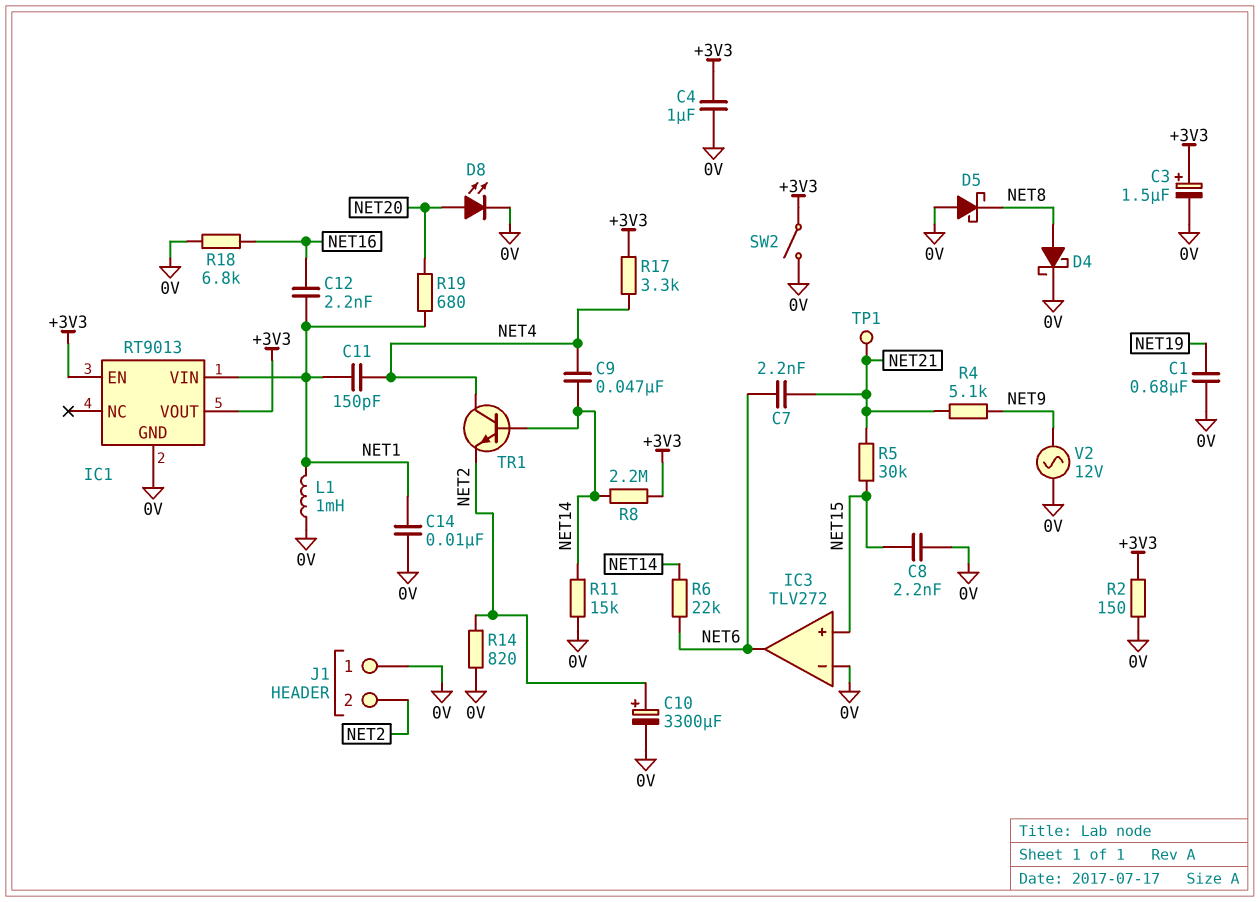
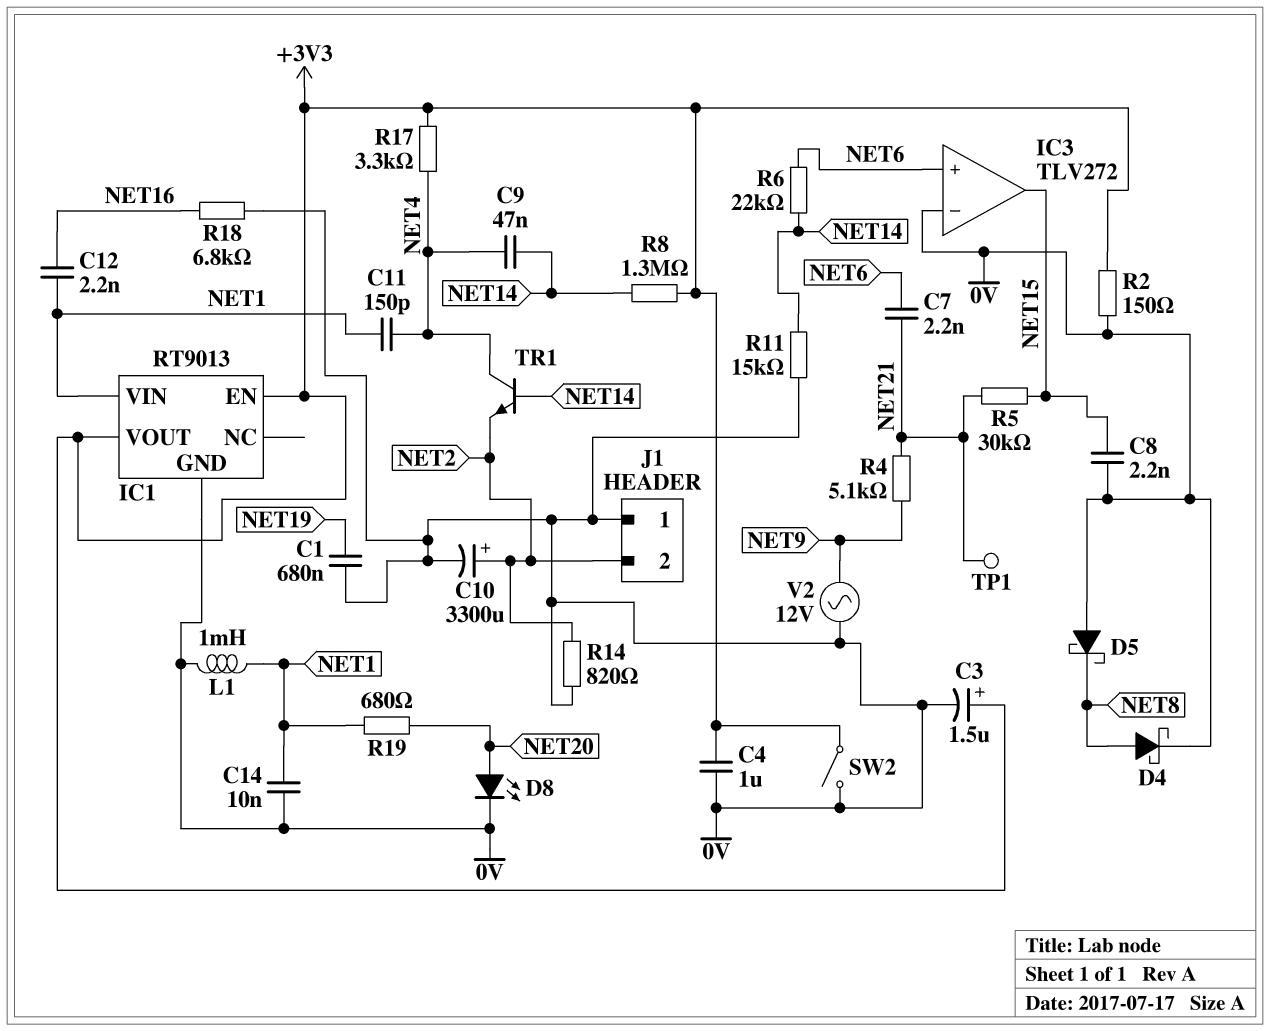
IC3 pin in+: NET15 -> NET6
IC3 pin out: NET6 -> NET15
R8: 2.2M (+3V3, NET14) -> 1.3M (+3V3, NET14)

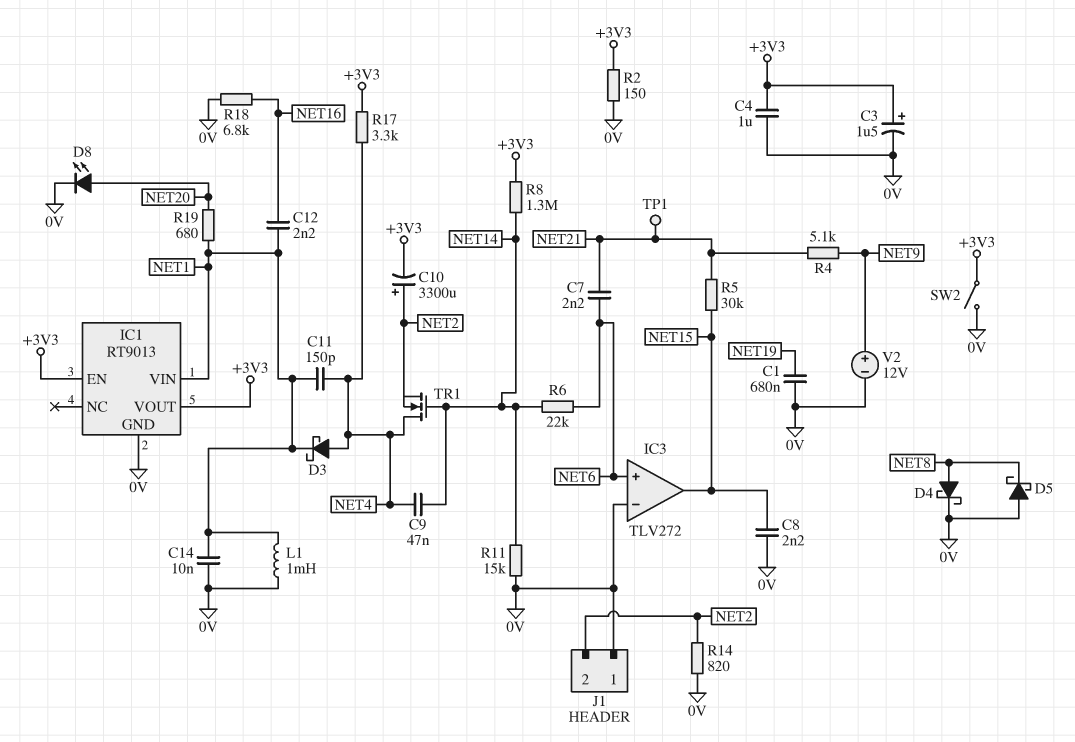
C10: 3300uF (plus NET2, minus 0V) -> 3300uF (plus NET2, minus +3V3)
D3: none -> schottky (A NET4, K NET1)
TR1: NPN (B NET14, C NET4, E NET2) -> NMOS (G NET14, D NET4, S NET2)
V2: AC 12V (0V, NET9) -> 12V (plus NET9, minus 0V)

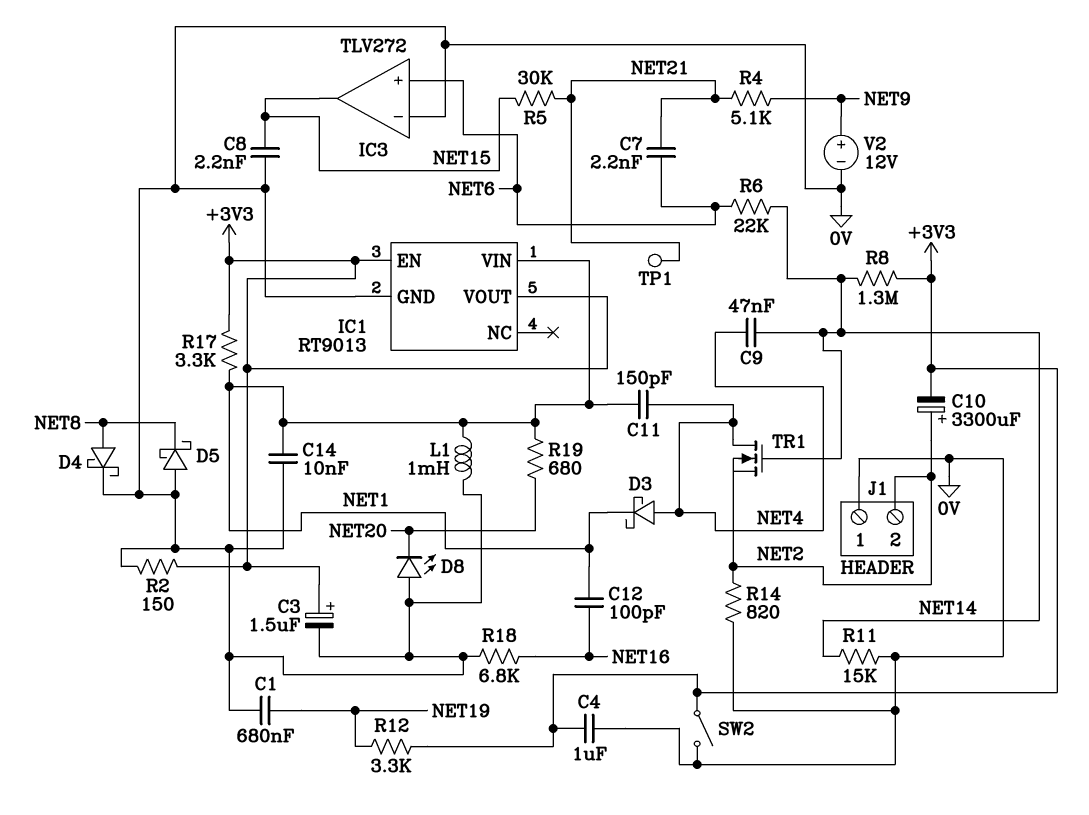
C12: 2.2nF (NET1, NET16) -> 100pF (NET1, NET16)
D8: LED (A NET20, K 0V) -> LED (A 0V, K NET20)
R12: none -> 3.3k (+3V3, NET19)
R17: 3.3k (+3V3, NET4) -> 3.3k (+3V3, NET1)

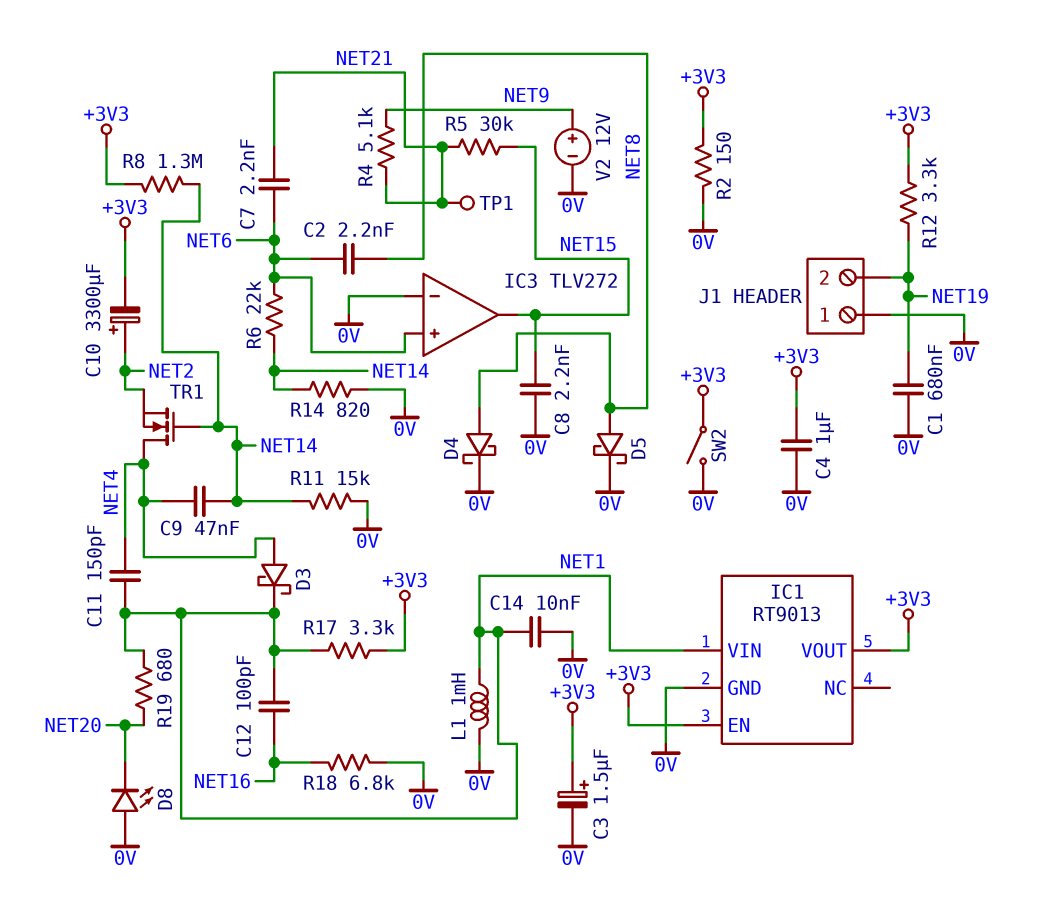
C2: none -> 2.2nF (NET6, NET8)
D5: schottky (A 0V, K NET8) -> schottky (A NET8, K 0V)
J1 pin 2: NET2 -> NET19
R14: 820 (0V, NET2) -> 820 (0V, NET14)

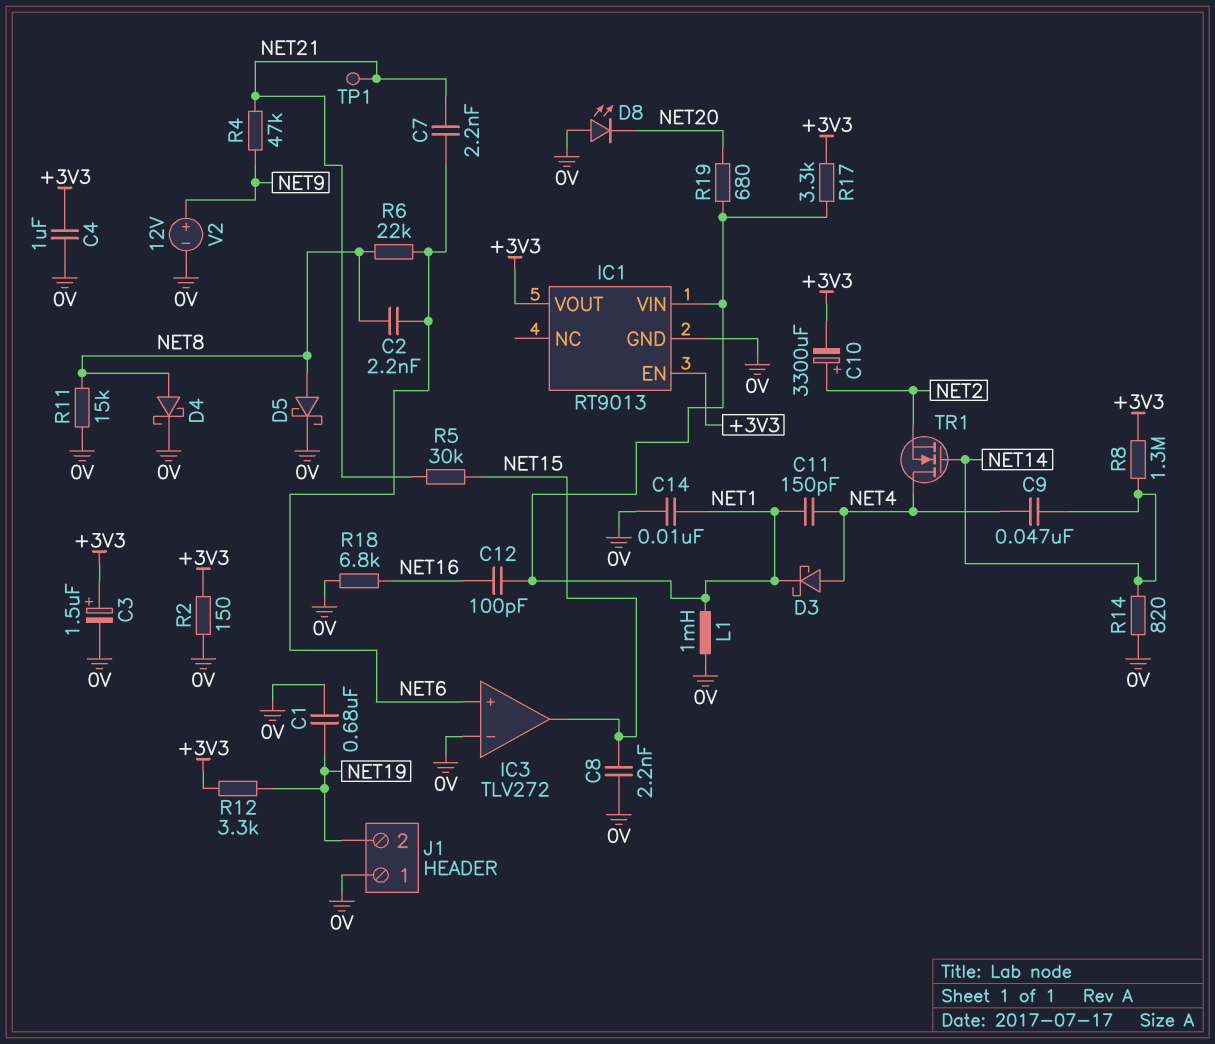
R4: 5.1k (NET9, NET21) -> 47k (NET9, NET21)
R6: 22k (NET6, NET14) -> 22k (NET6, NET8)
R11: 15k (0V, NET14) -> 15k (0V, NET8)
SW2: switch (+3V3, 0V) -> none

